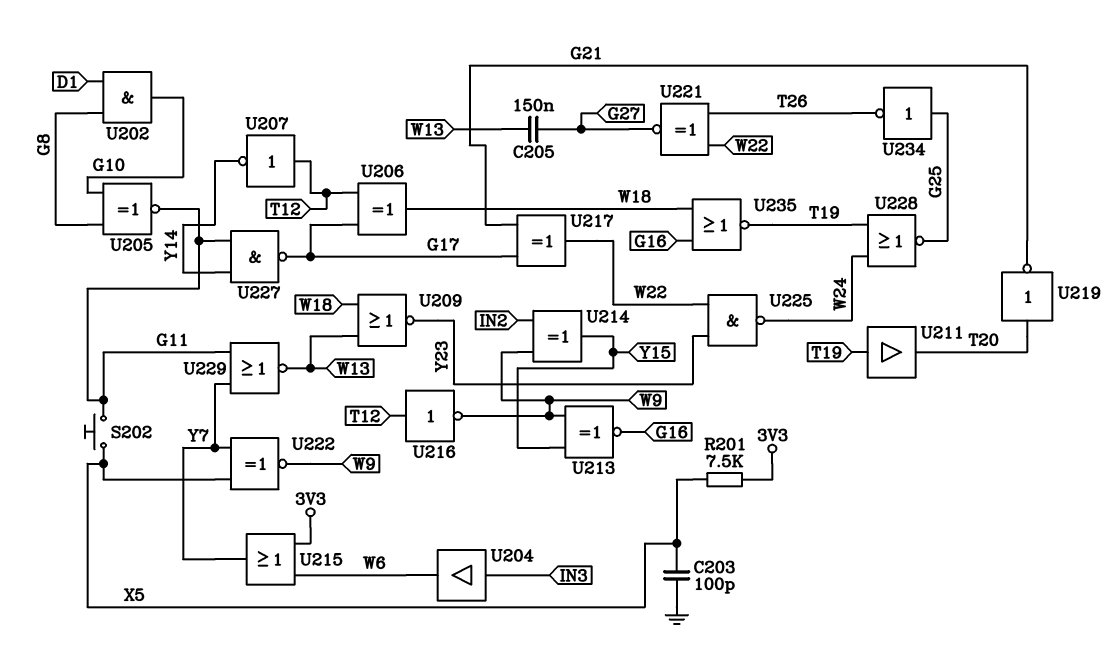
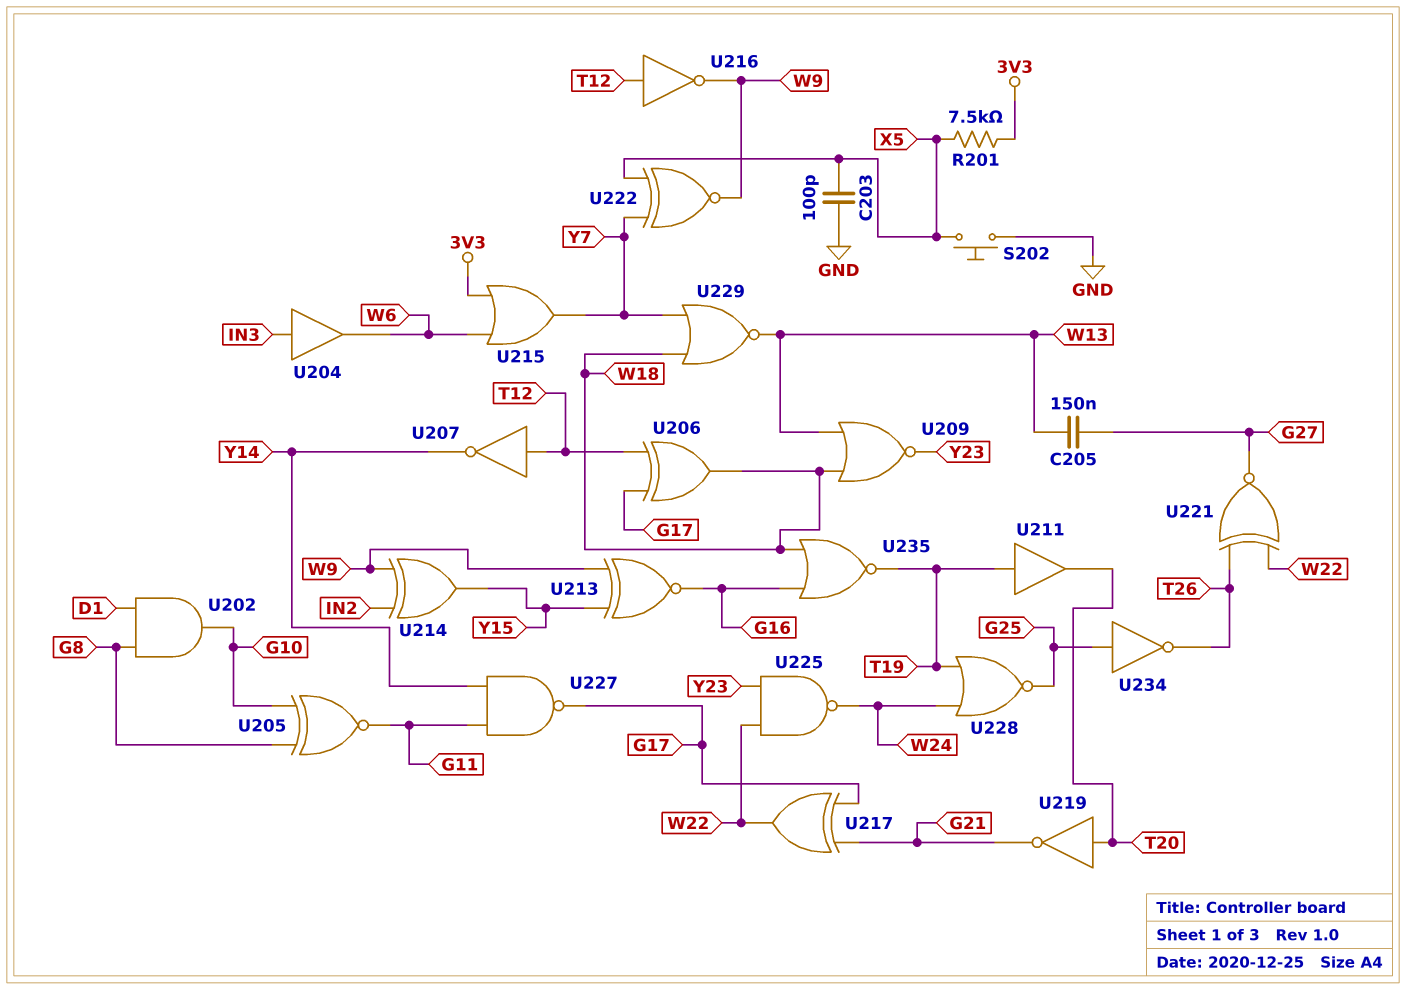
S202: button (G11, X5) -> button (GND, X5)
U229: NOR (in G11, in Y7, out W13) -> NOR (in W18, in Y7, out W13)

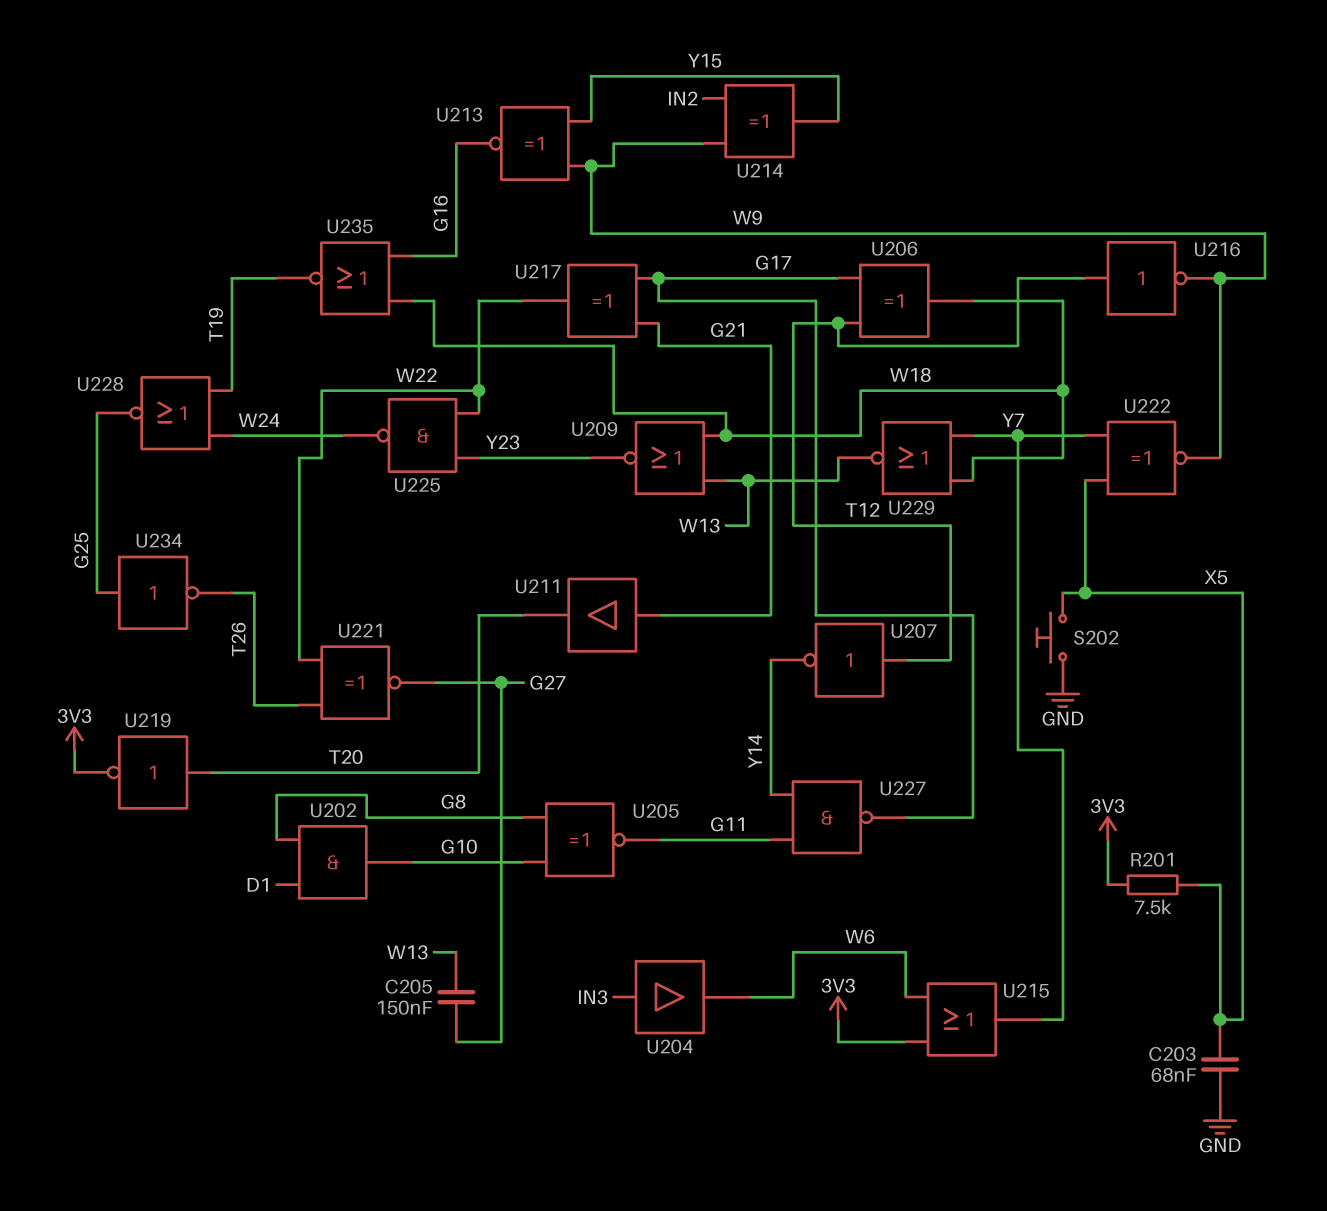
C203: 100pF (GND, X5) -> 68nF (GND, X5)
U211: buffer (in T19, out T20) -> buffer (in G21, out T20)
U219: NOT (in T20, out G21) -> NOT (in T20, out 3V3)

